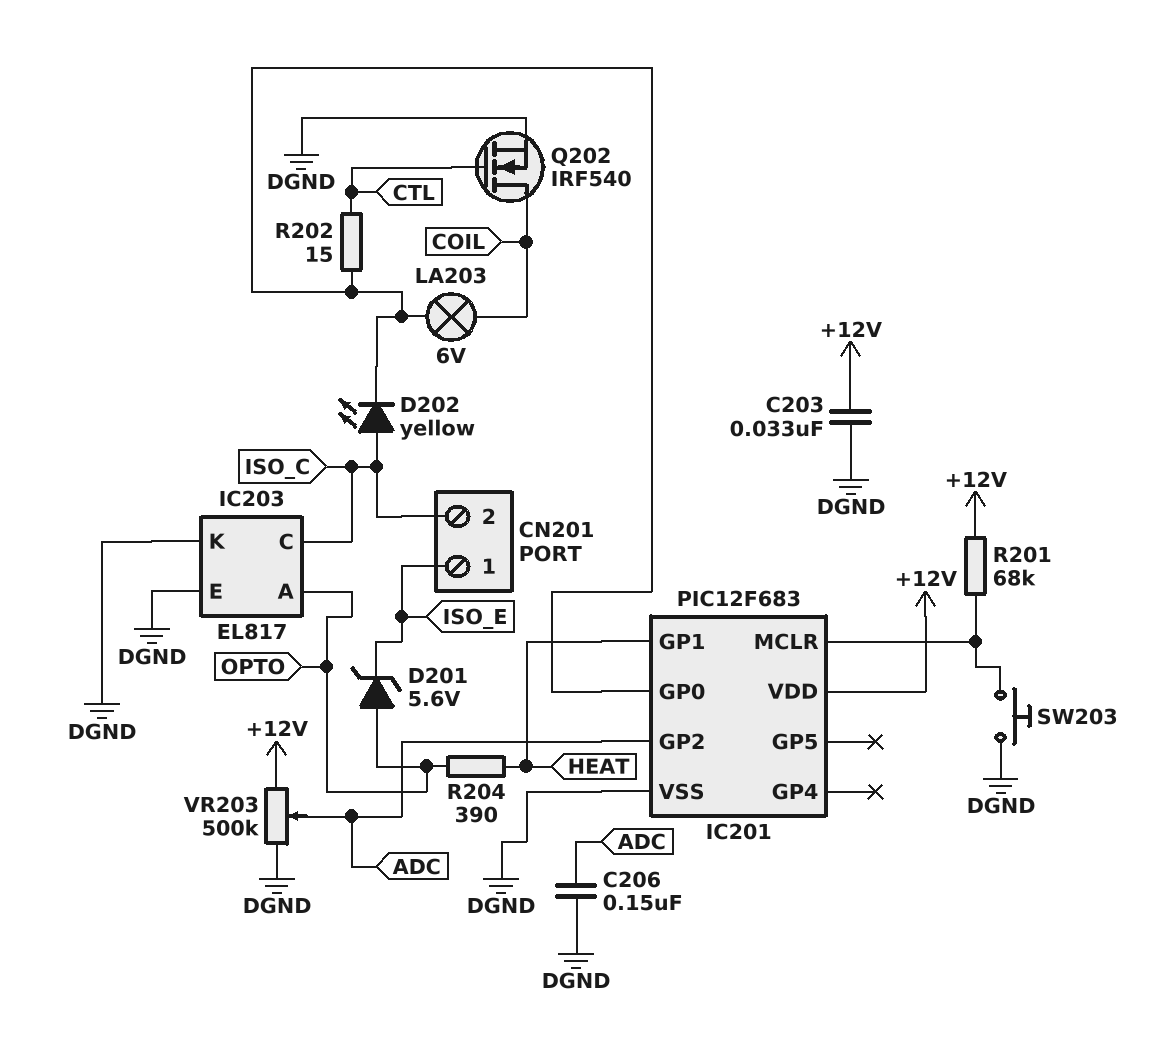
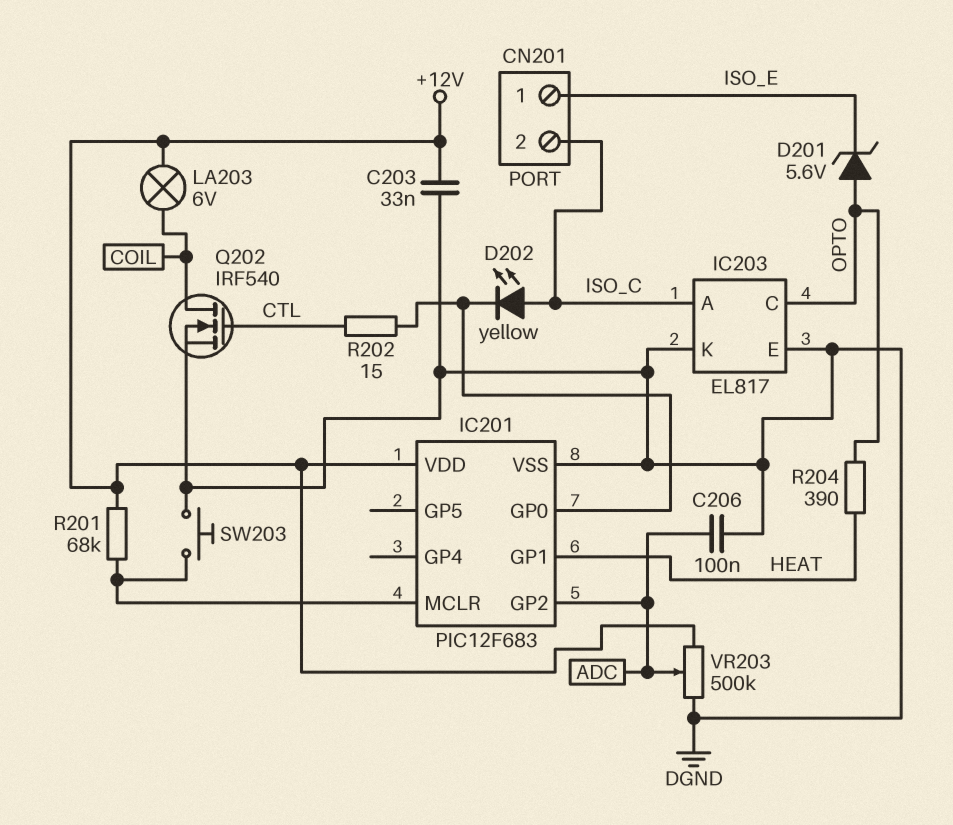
C206: 150nF (ADC, DGND) -> 100nF (ADC, DGND)
IC203 pin A: OPTO -> ISO_C
IC203 pin C: ISO_C -> OPTO
LA203: lamp 6V (COIL, IC201/GP0) -> lamp 6V (+12V, COIL)

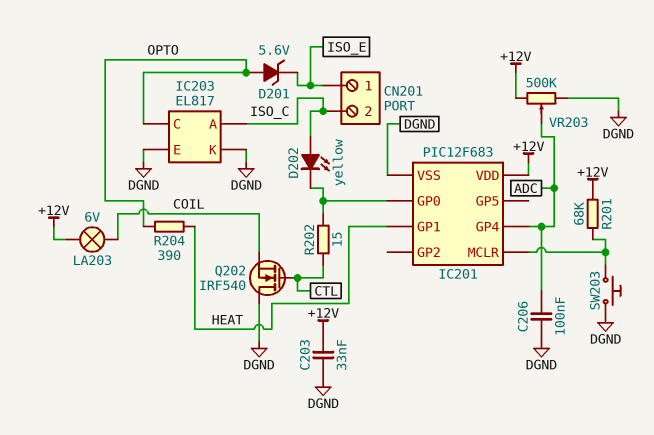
IC201 pin GP2: ADC -> none
IC201 pin GP4: none -> ADC
Q202: NMOS IRF540 (G CTL, D COIL, S DGND) -> NMOS IRF540 (G CTL, D DGND, S COIL)

